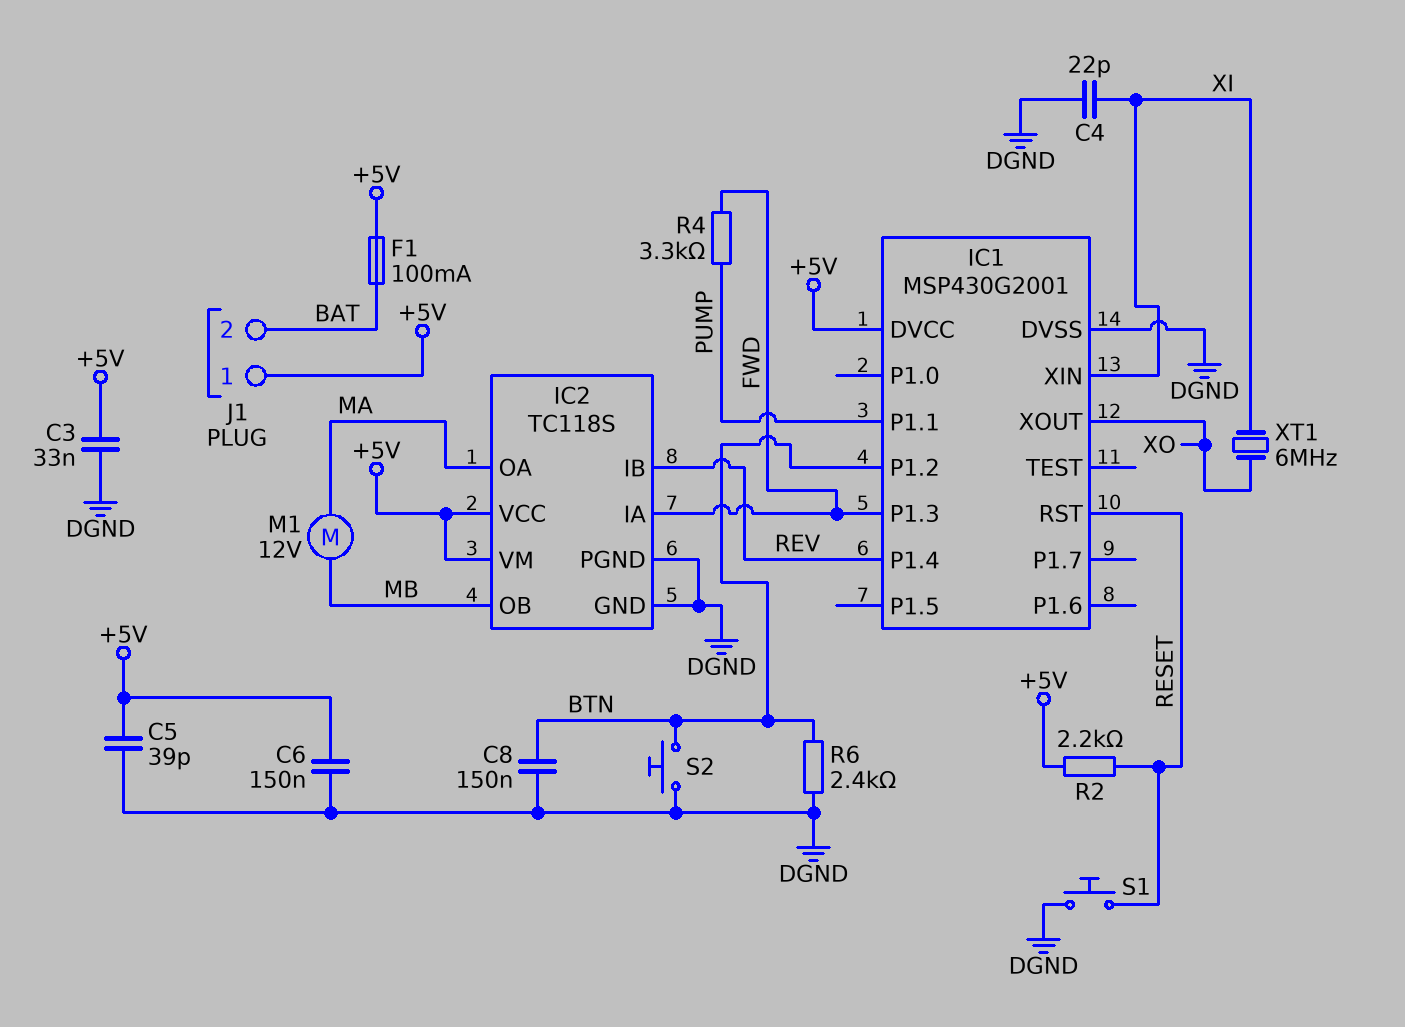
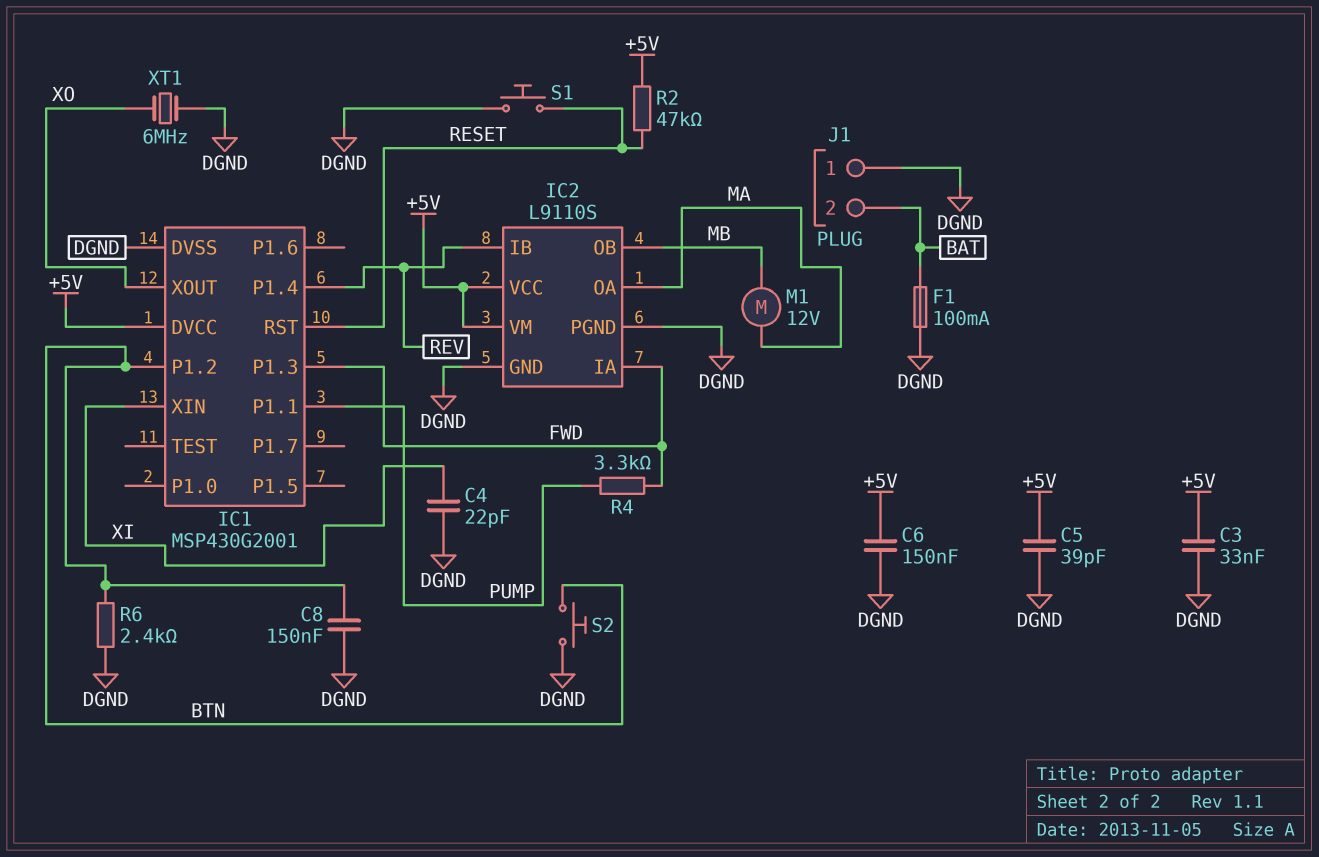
F1: 100mA (+5V, BAT) -> 100mA (BAT, DGND)
IC2: TC118S -> L9110S
J1 pin 1: +5V -> DGND
R2: 2.2k (+5V, RESET) -> 47k (+5V, RESET)
XT1: 6MHz (XI, XO) -> 6MHz (DGND, XO)

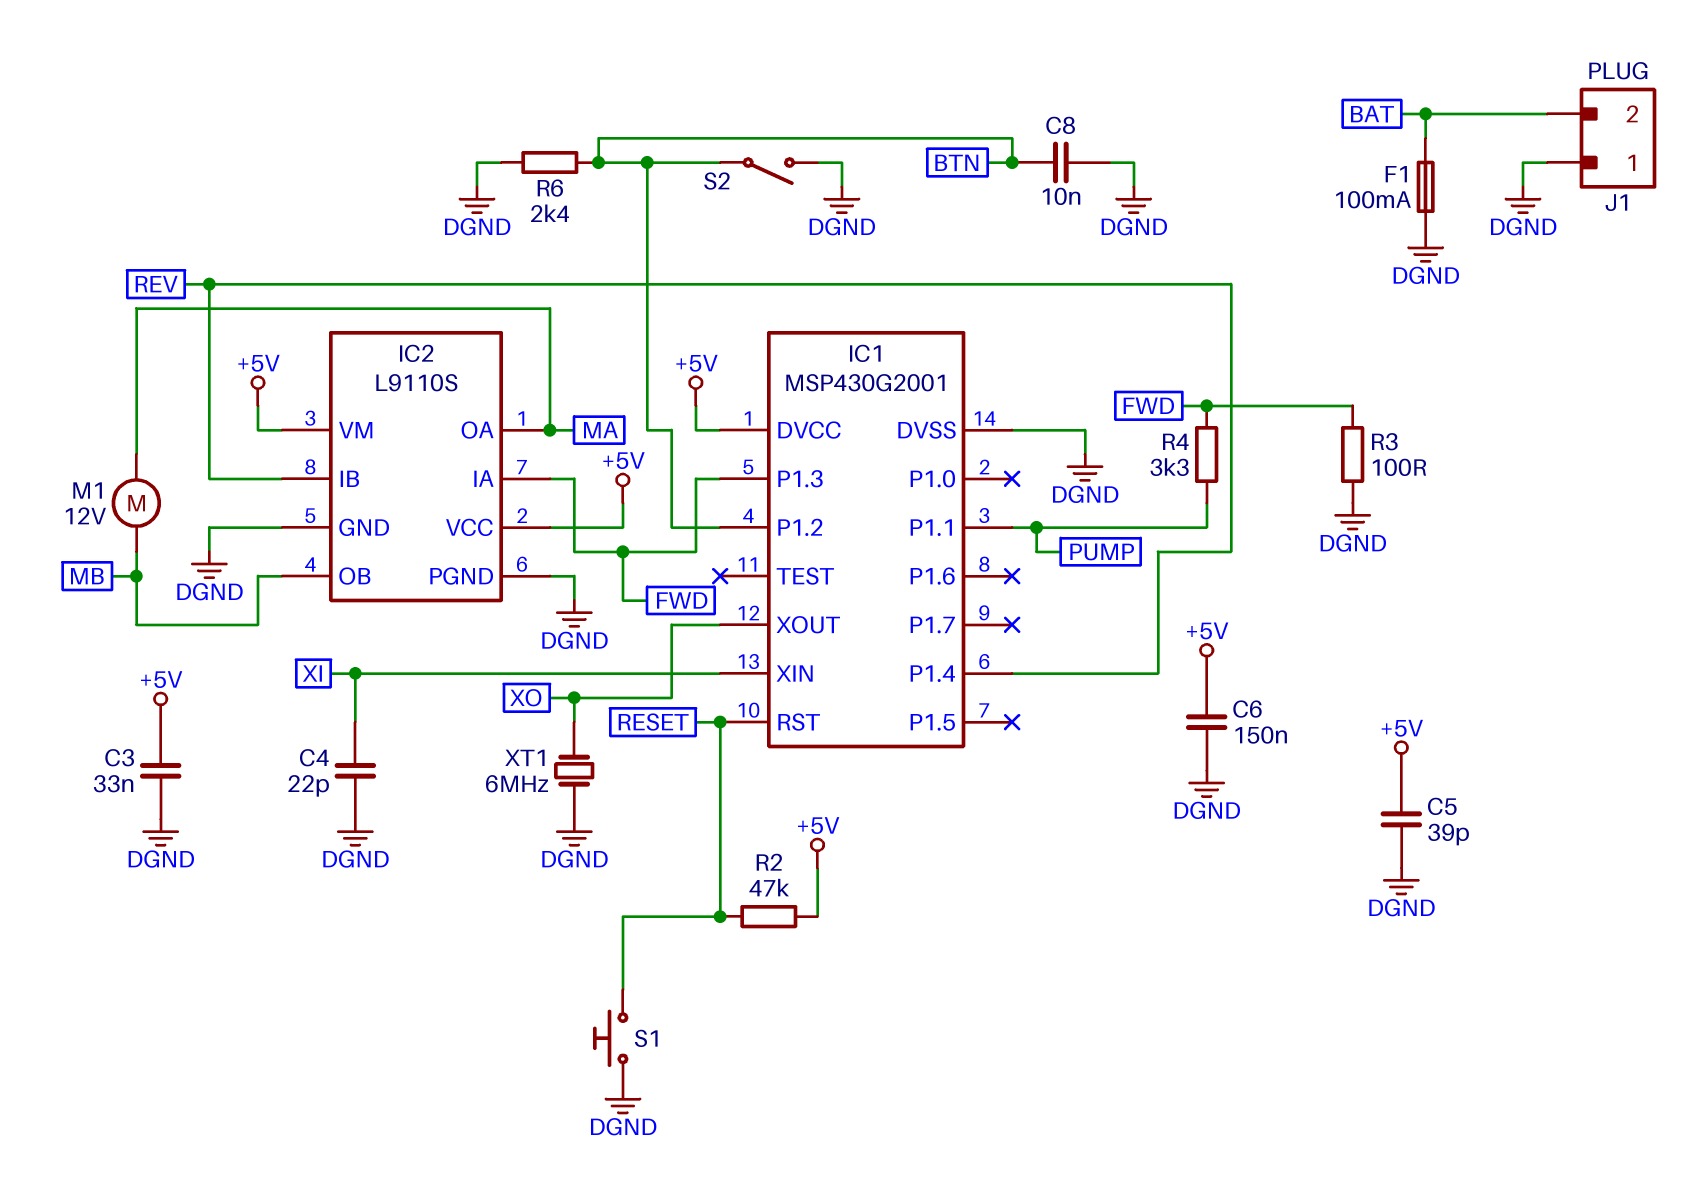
C8: 150nF (BTN, DGND) -> 10nF (BTN, DGND)
R3: none -> 100 (DGND, FWD)
S2: button (BTN, DGND) -> switch (BTN, DGND)

